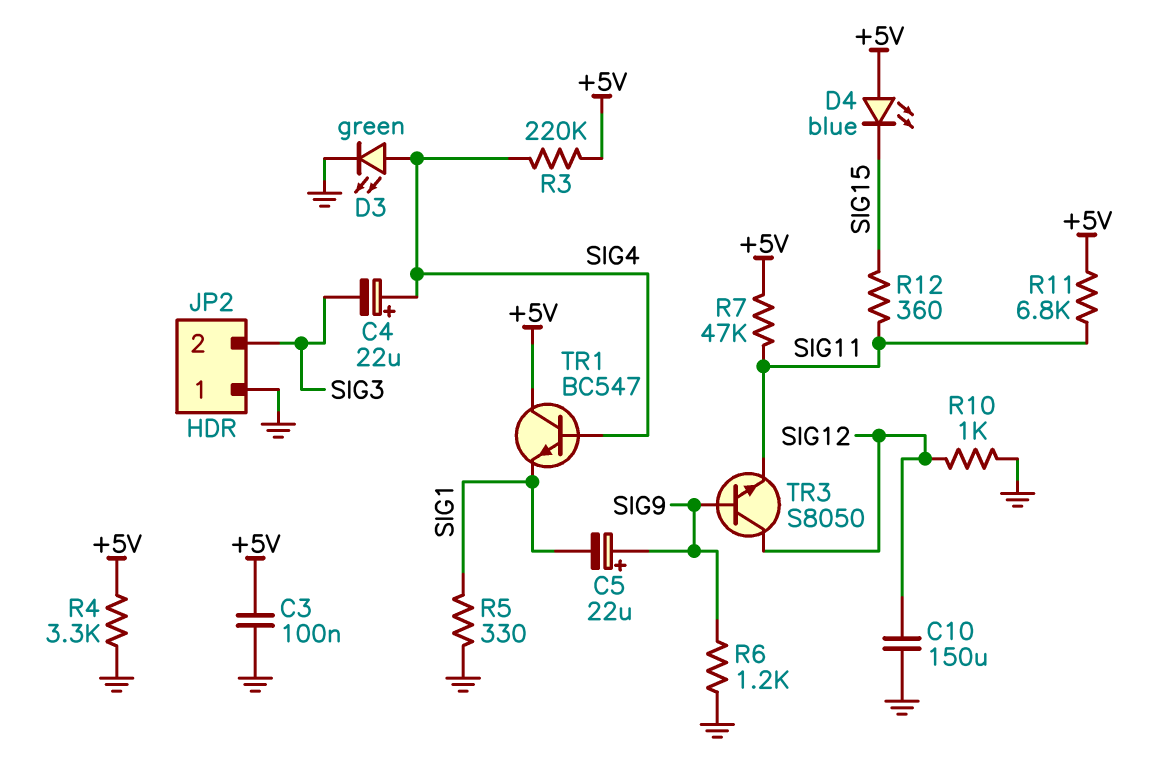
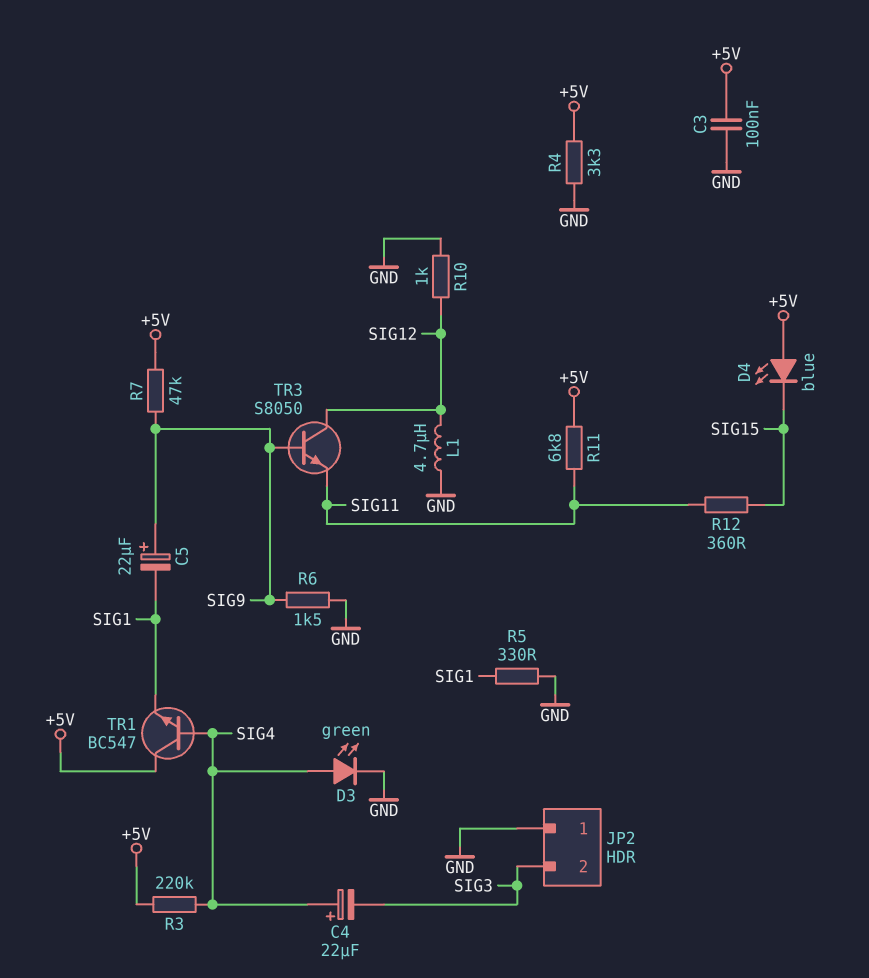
C10: 150uF (GND, SIG12) -> none
L1: none -> 4.7uH (GND, SIG12)
R6: 1.2k (GND, SIG9) -> 1.5k (GND, SIG9)
R7: 47k (+5V, SIG11) -> 47k (+5V, SIG9)

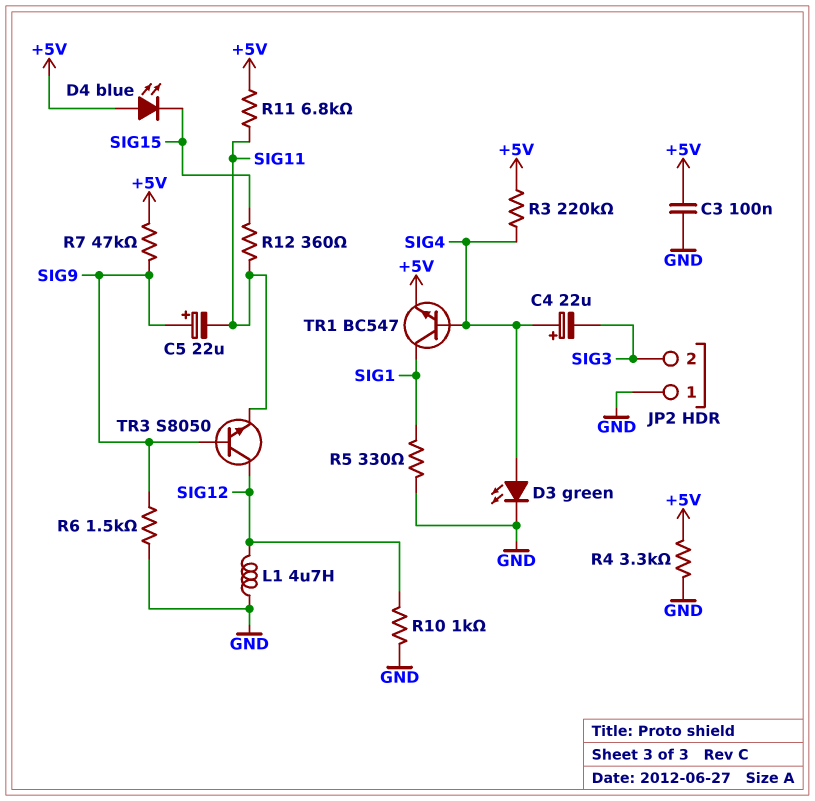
C5: 22uF (plus SIG9, minus SIG1) -> 22uF (plus SIG9, minus SIG11)
TR1: NPN BC547 (B SIG4, C +5V, E SIG1) -> NPN BC547 (B SIG4, C SIG1, E +5V)

